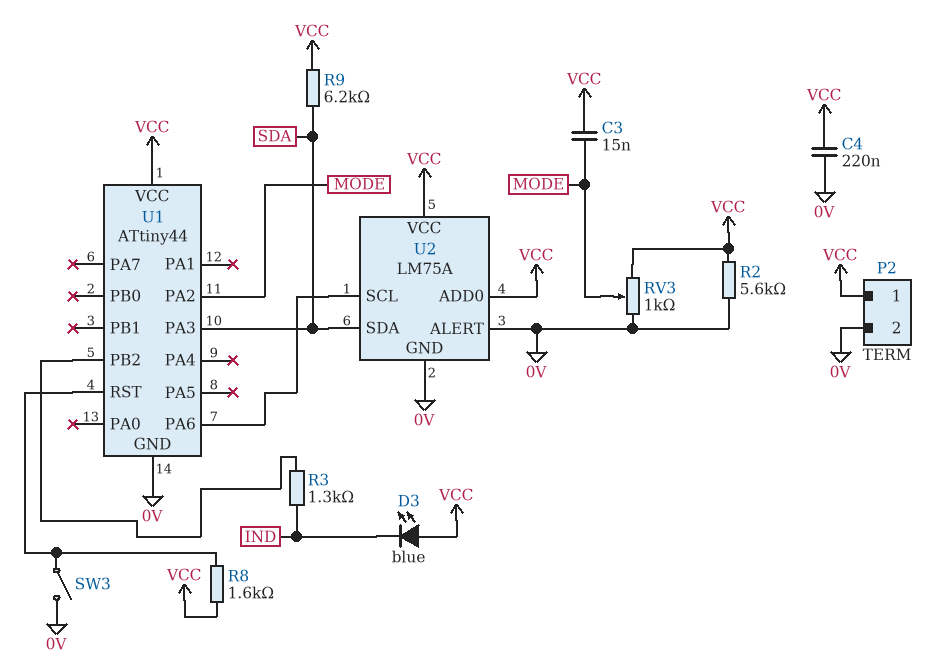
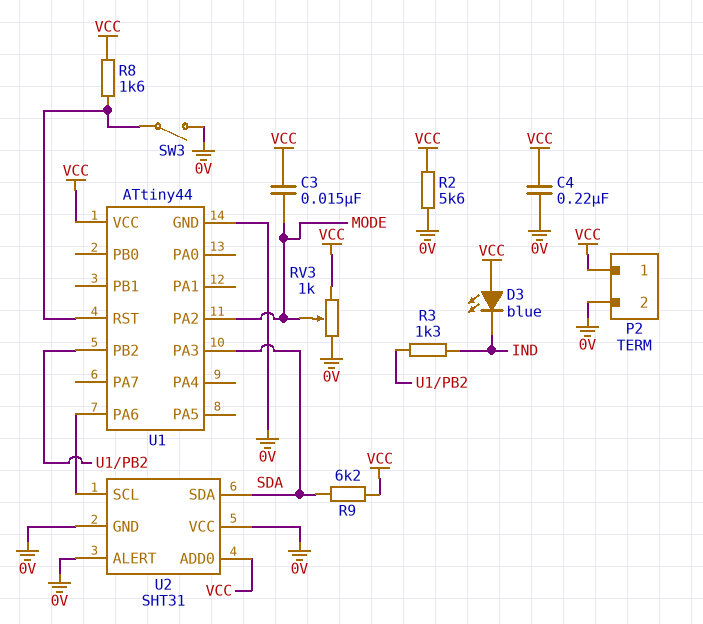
U2: LM75A -> SHT31
U2 pin VCC: VCC -> 0V

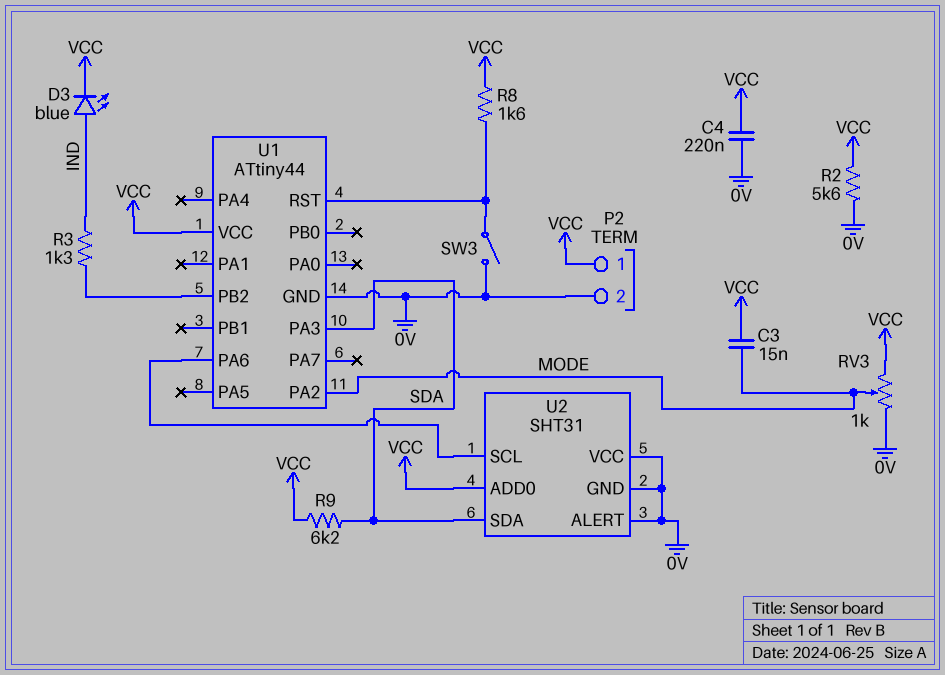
D3: LED blue (A VCC, K IND) -> LED blue (A IND, K VCC)

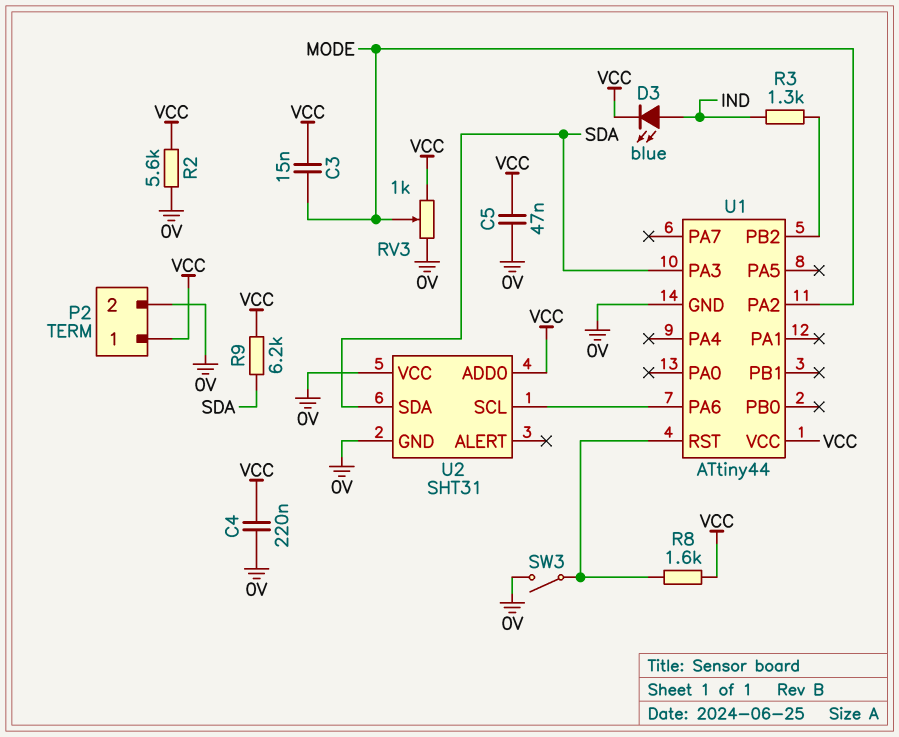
C5: none -> 47nF (0V, VCC)
U2 pin ALERT: 0V -> none

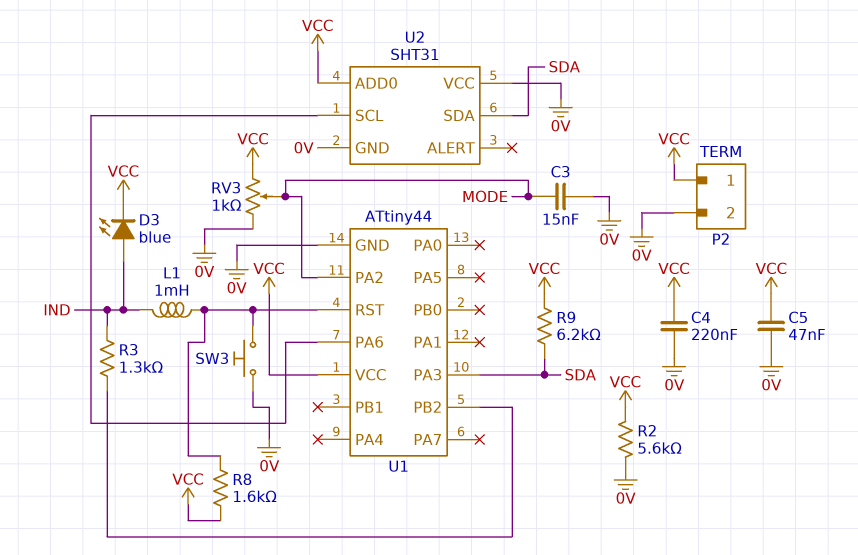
C3: 15nF (MODE, VCC) -> 15nF (0V, MODE)
L1: none -> 1mH (IND, U1/RST)
SW3: switch (0V, U1/RST) -> button (0V, U1/RST)

